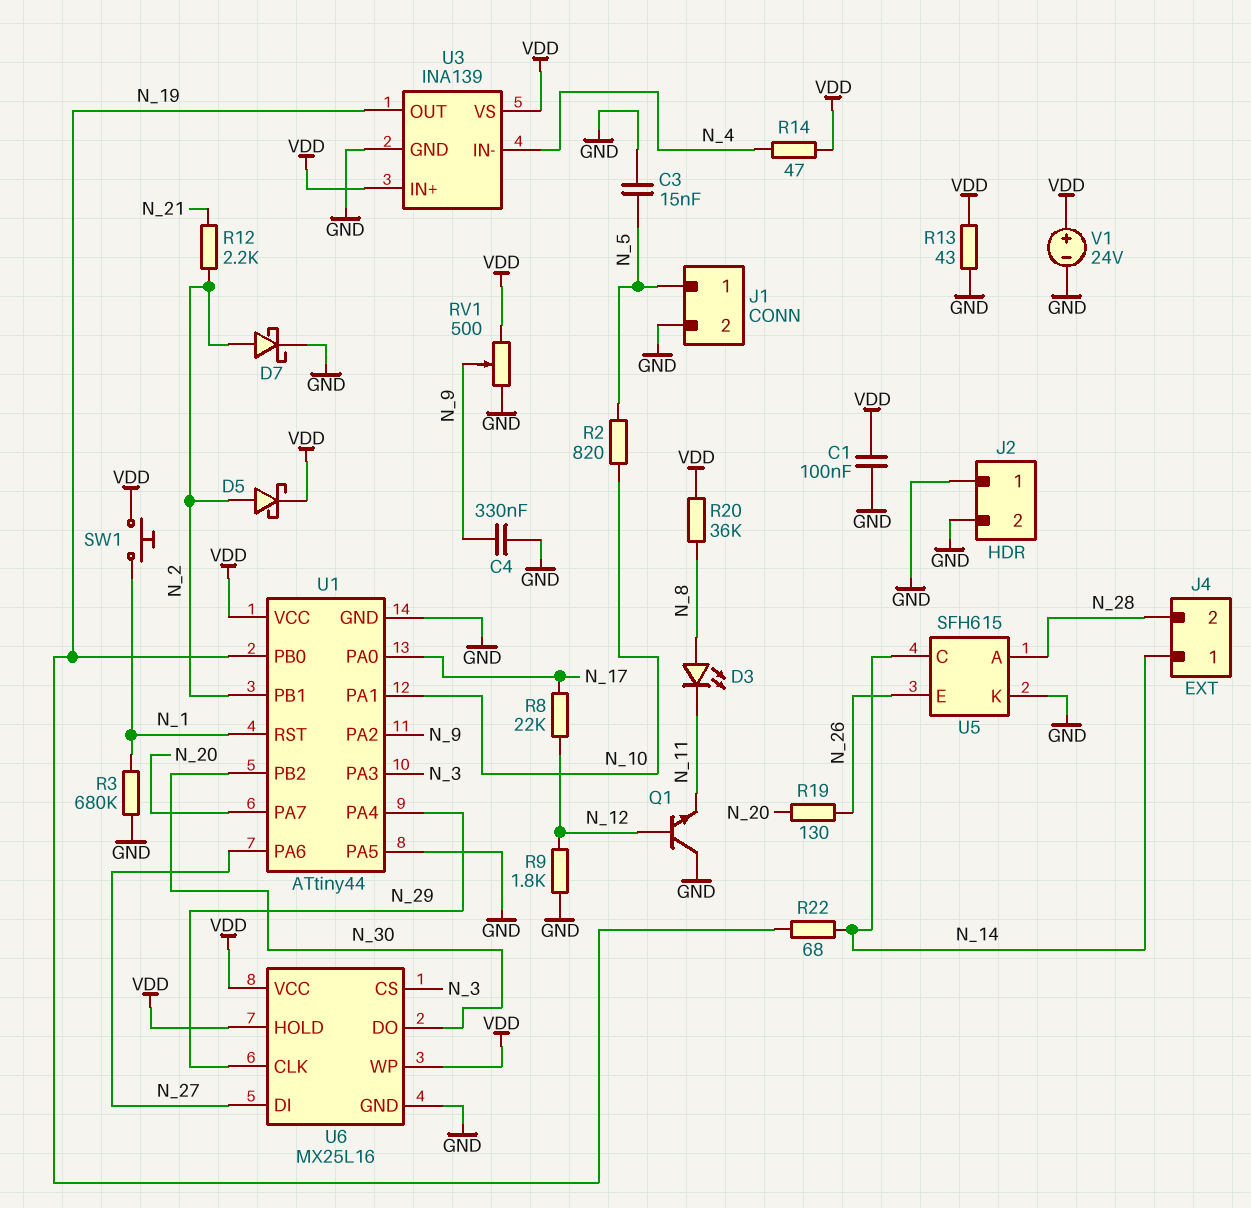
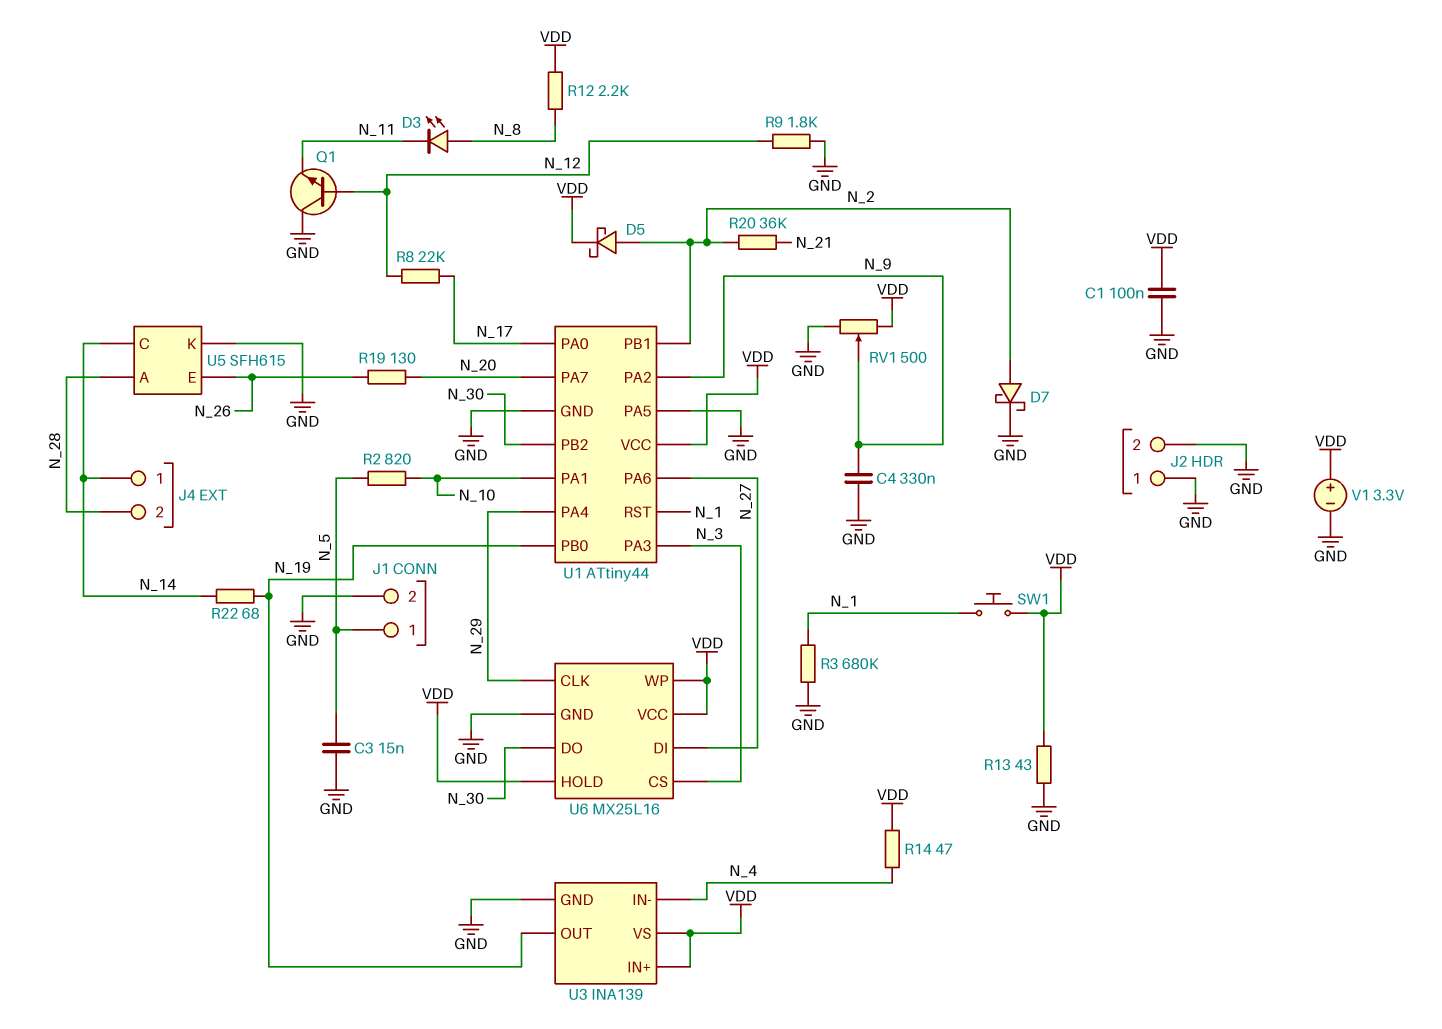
R12: 2.2k (N_2, N_21) -> 2.2k (N_8, VDD)
R20: 36k (N_8, VDD) -> 36k (N_2, N_21)
V1: 24V (plus VDD, minus GND) -> 3.3V (plus VDD, minus GND)

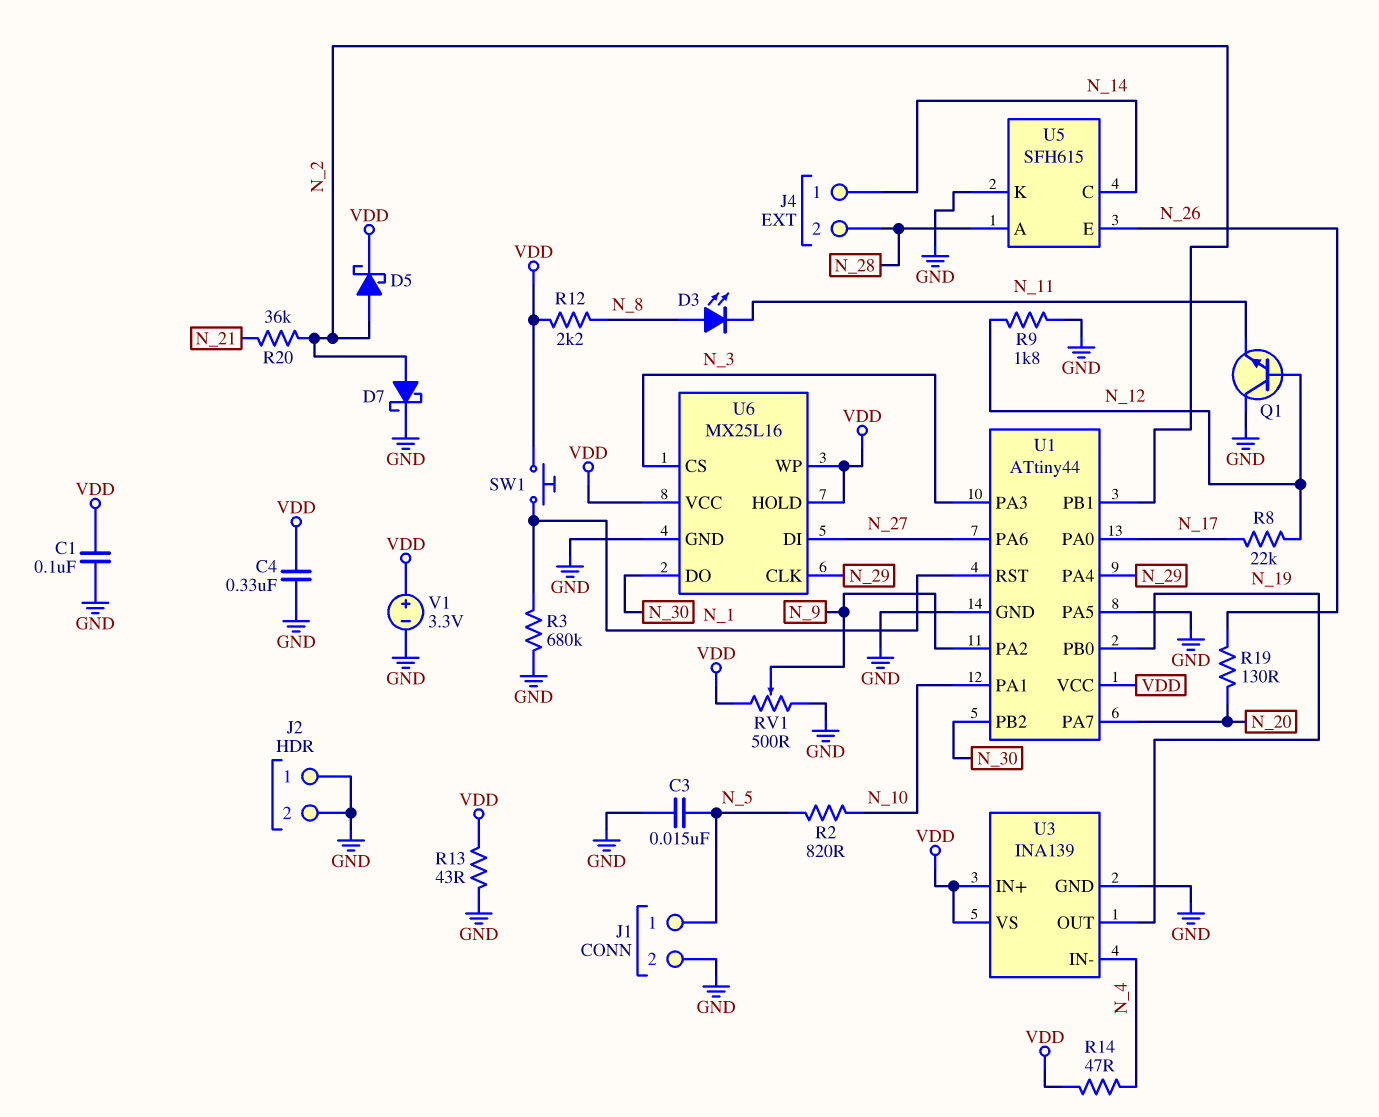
C4: 330nF (GND, N_9) -> 330nF (GND, VDD)
R22: 68 (N_14, N_19) -> none

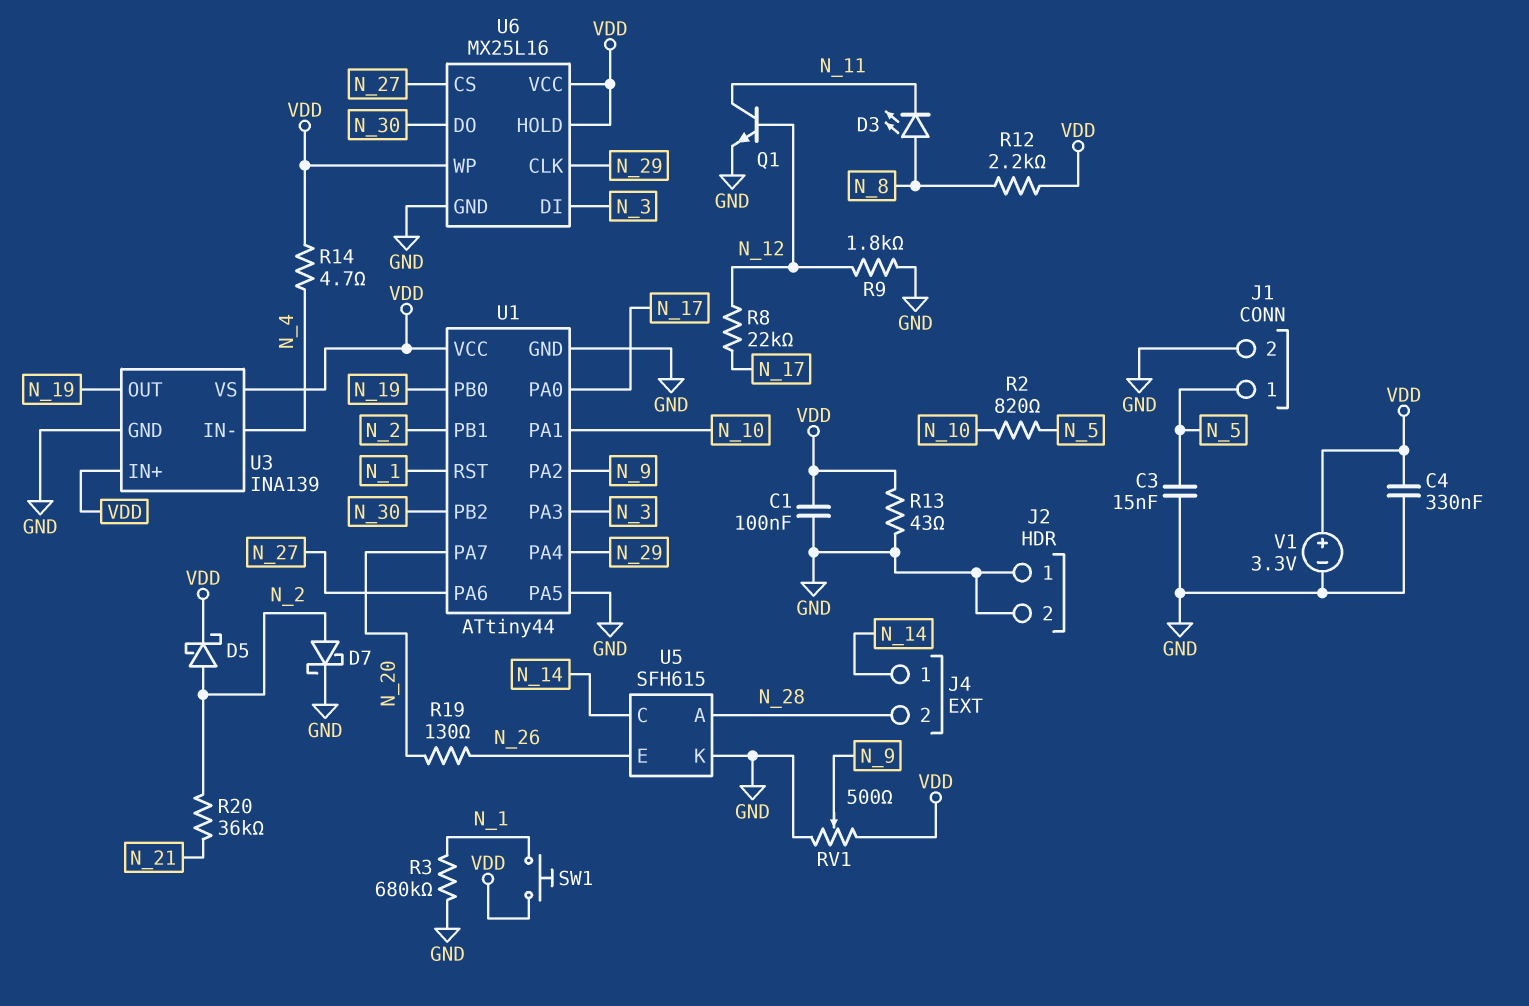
Q1: NPN (B N_12, C GND, E N_11) -> NPN (B N_12, C N_11, E GND)
R14: 47 (N_4, VDD) -> 4.7 (N_4, VDD)
U6 pin CS: N_3 -> N_27
U6 pin DI: N_27 -> N_3

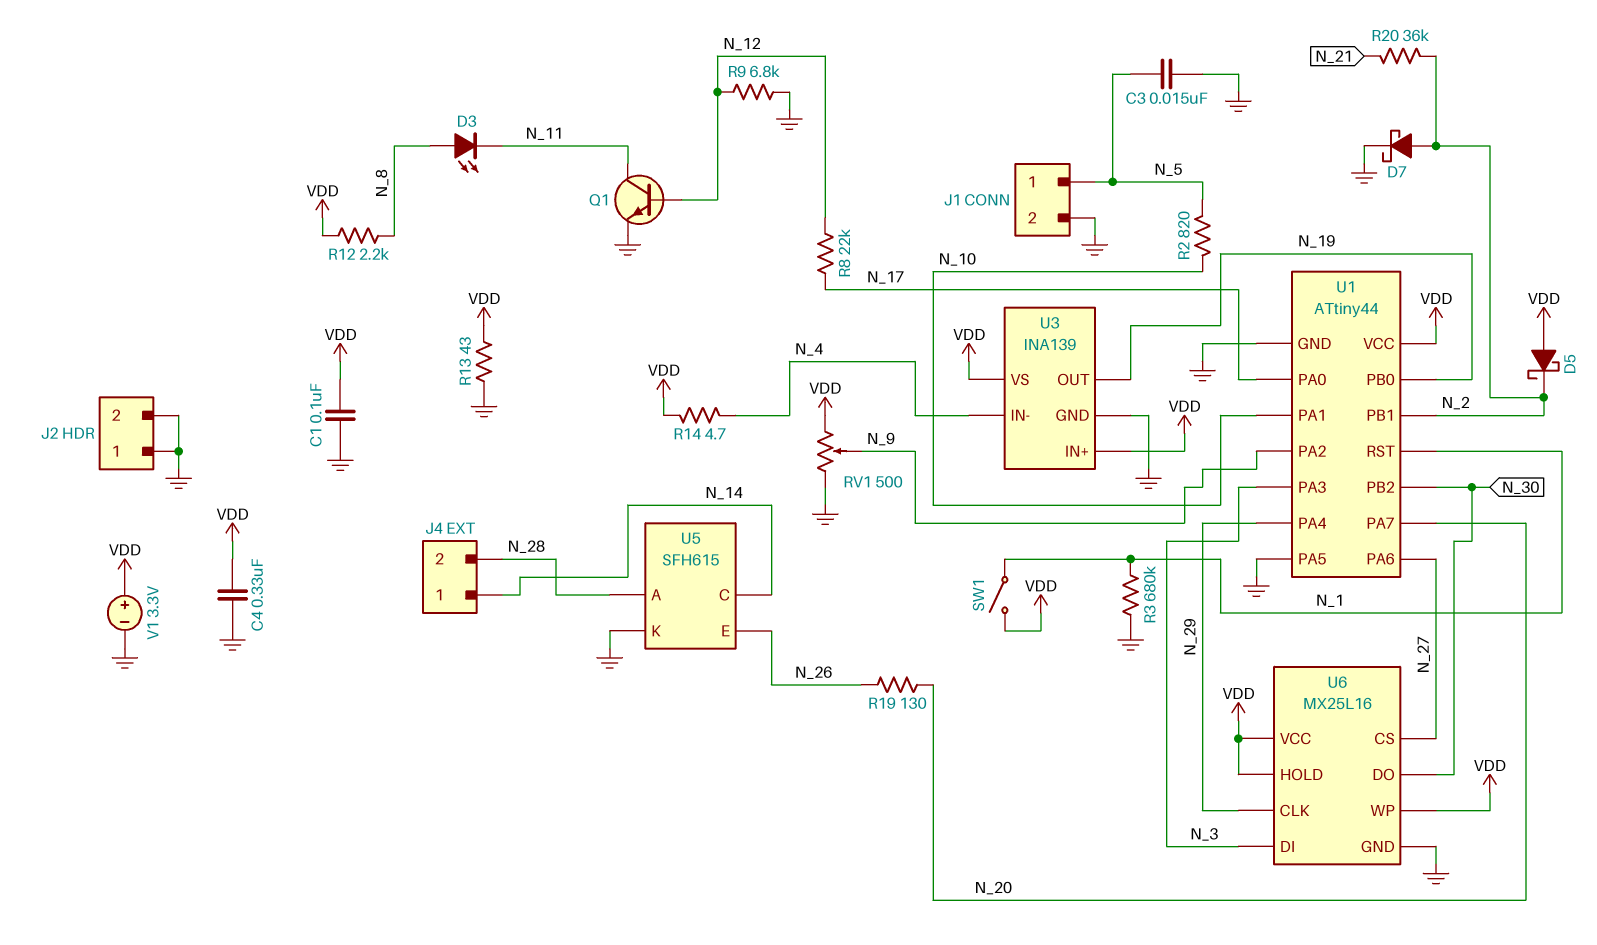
D5: schottky (A N_2, K VDD) -> schottky (A VDD, K N_2)
R9: 1.8k (GND, N_12) -> 6.8k (GND, N_12)
SW1: button (N_1, VDD) -> switch (N_1, VDD)

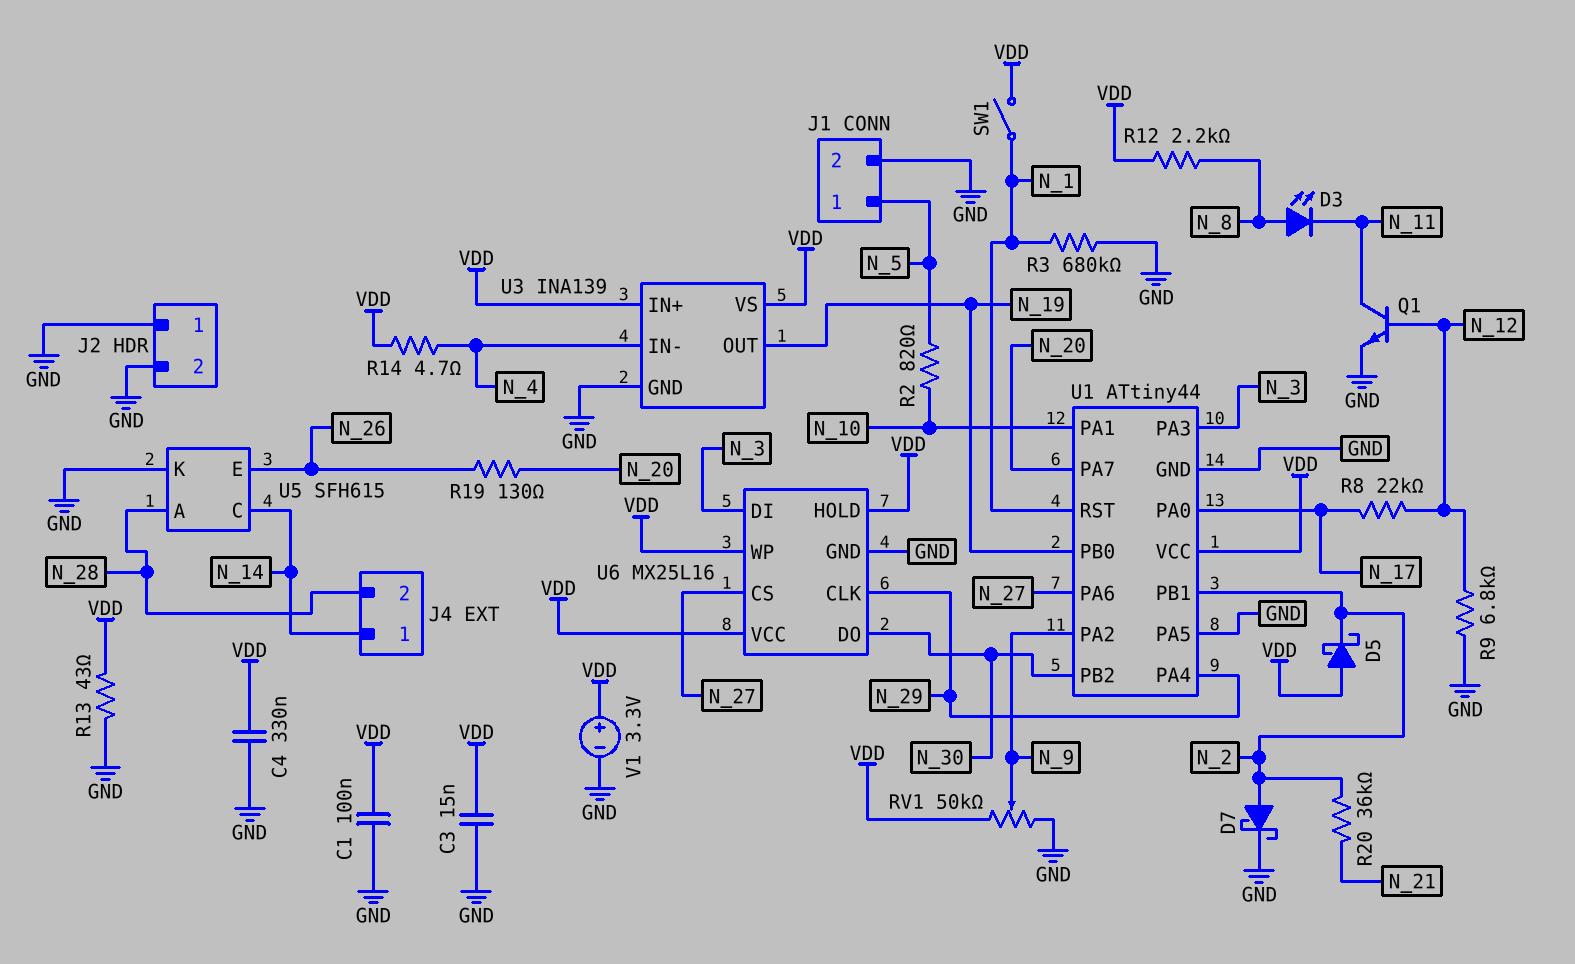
C3: 15nF (GND, N_5) -> 15nF (GND, VDD)
RV1: 500 (GND, VDD, wiper N_9) -> 50k (GND, VDD, wiper N_9)

